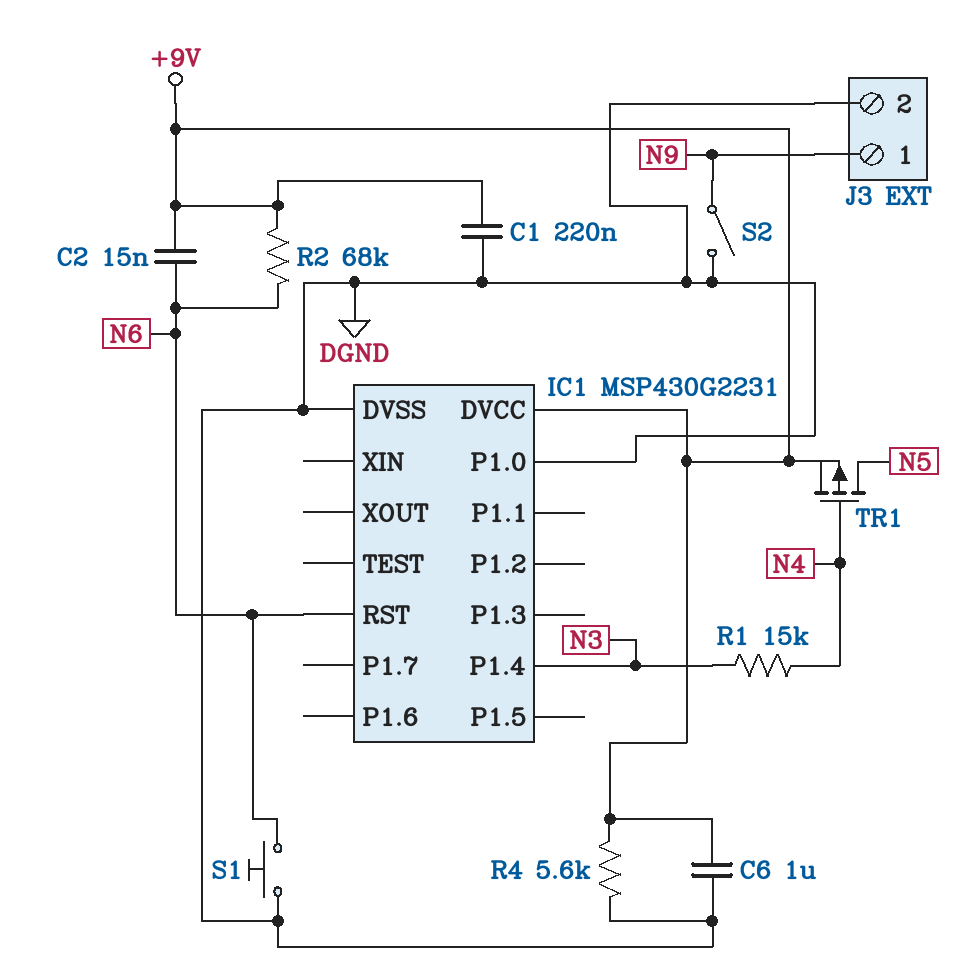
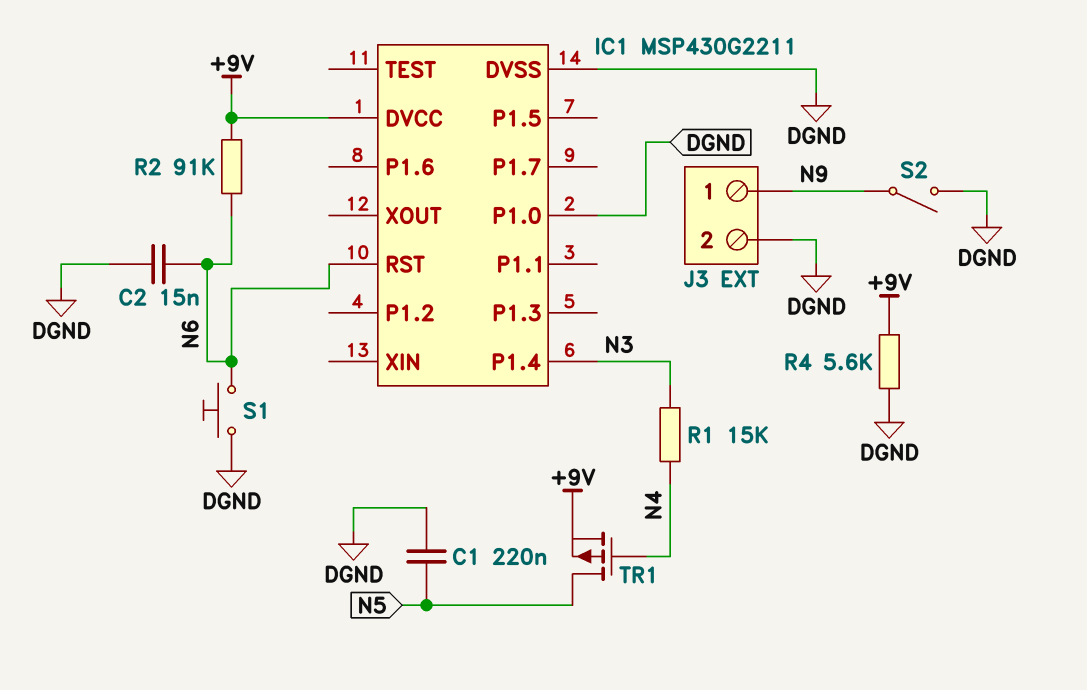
C1: 220nF (+9V, DGND) -> 220nF (DGND, N5)
C2: 15nF (+9V, N6) -> 15nF (DGND, N6)
C6: 1uF (+9V, DGND) -> none
IC1: MSP430G2231 -> MSP430G2211
R2: 68k (+9V, N6) -> 91k (+9V, N6)

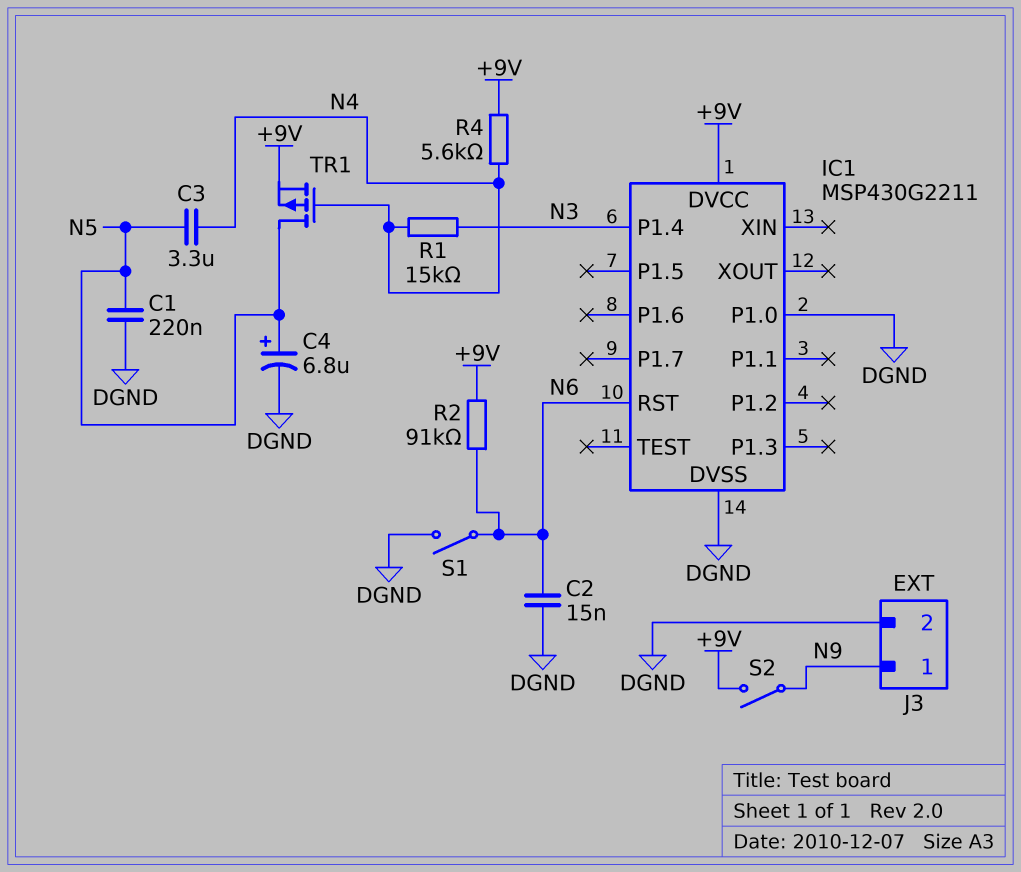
C3: none -> 3.3uF (N4, N5)
C4: none -> 6.8uF (plus N5, minus DGND)
R4: 5.6k (+9V, DGND) -> 5.6k (+9V, N4)
S1: button (DGND, N6) -> switch (DGND, N6)
S2: switch (DGND, N9) -> switch (+9V, N9)

